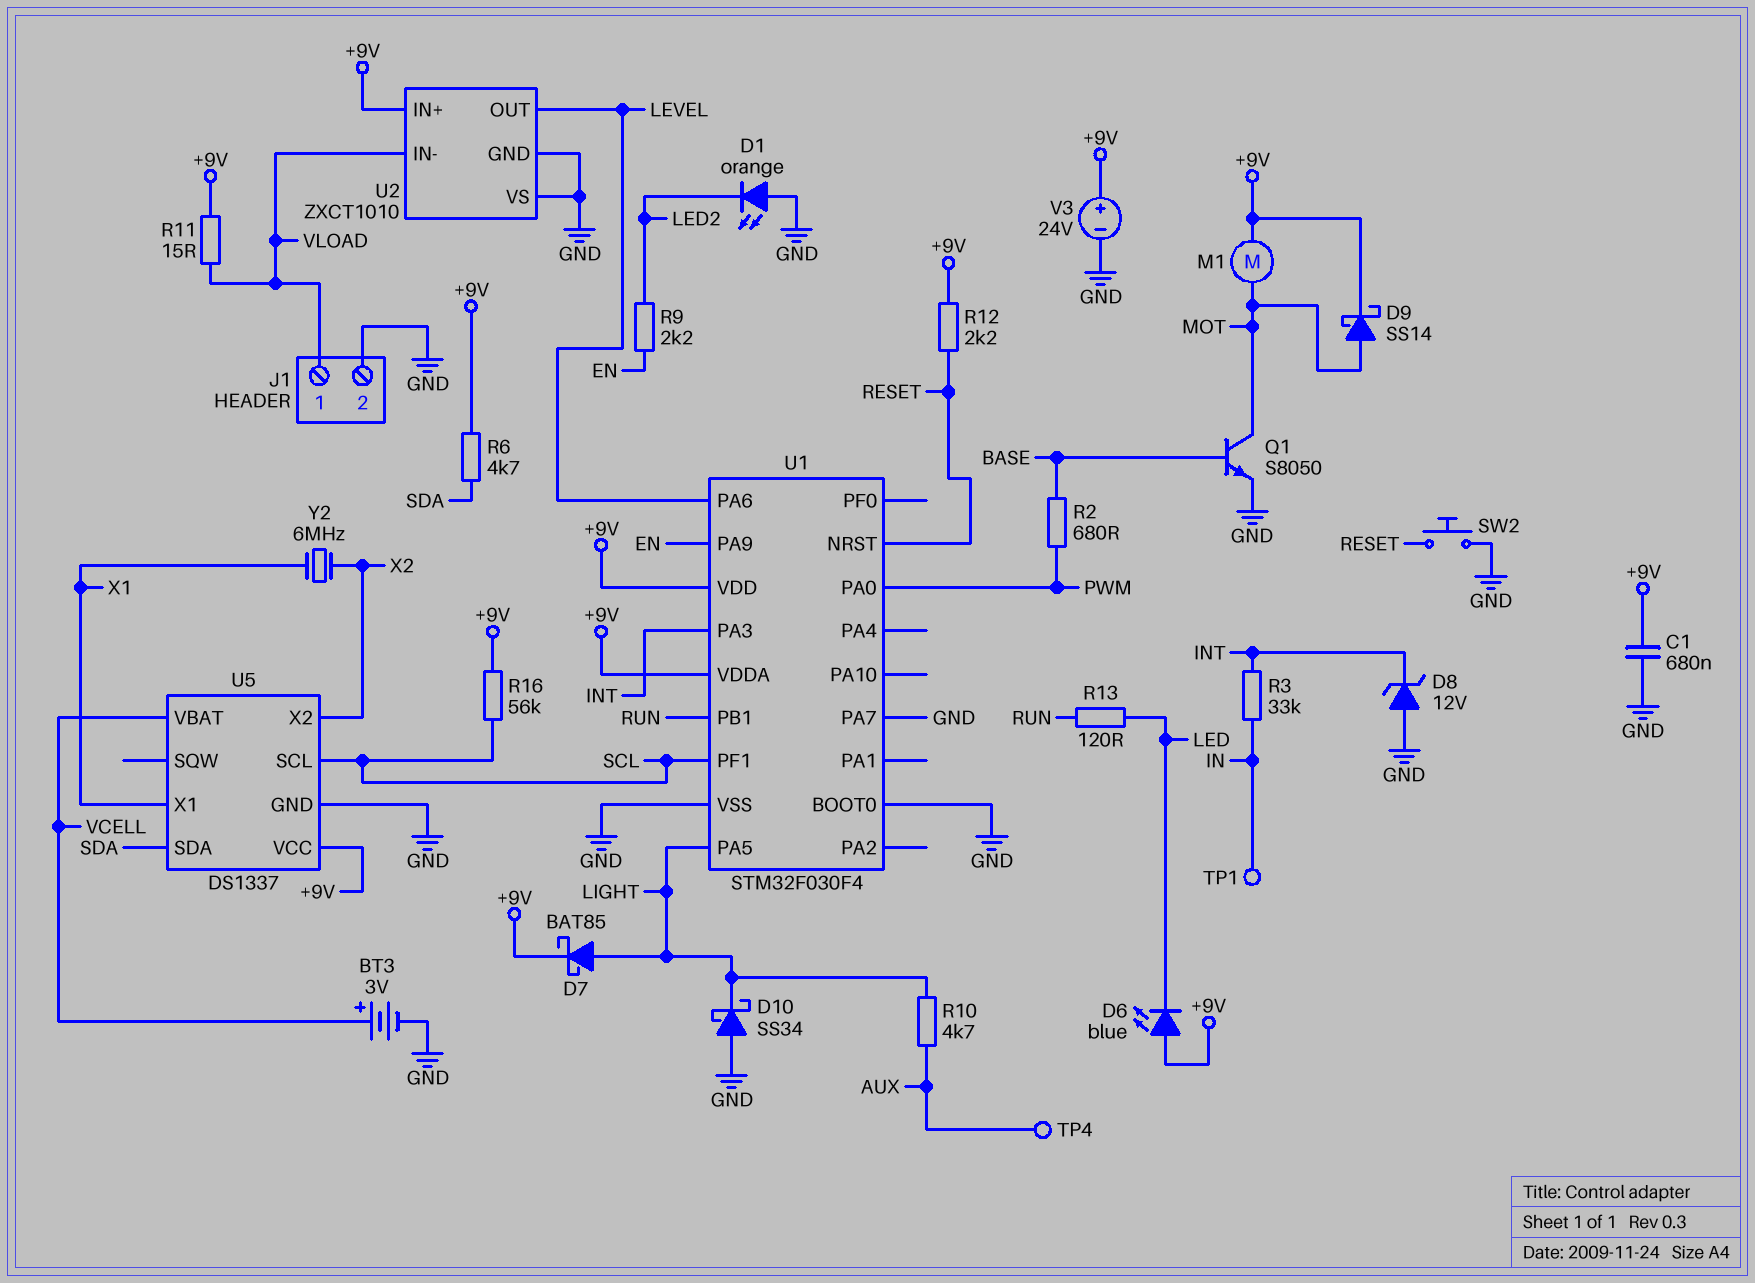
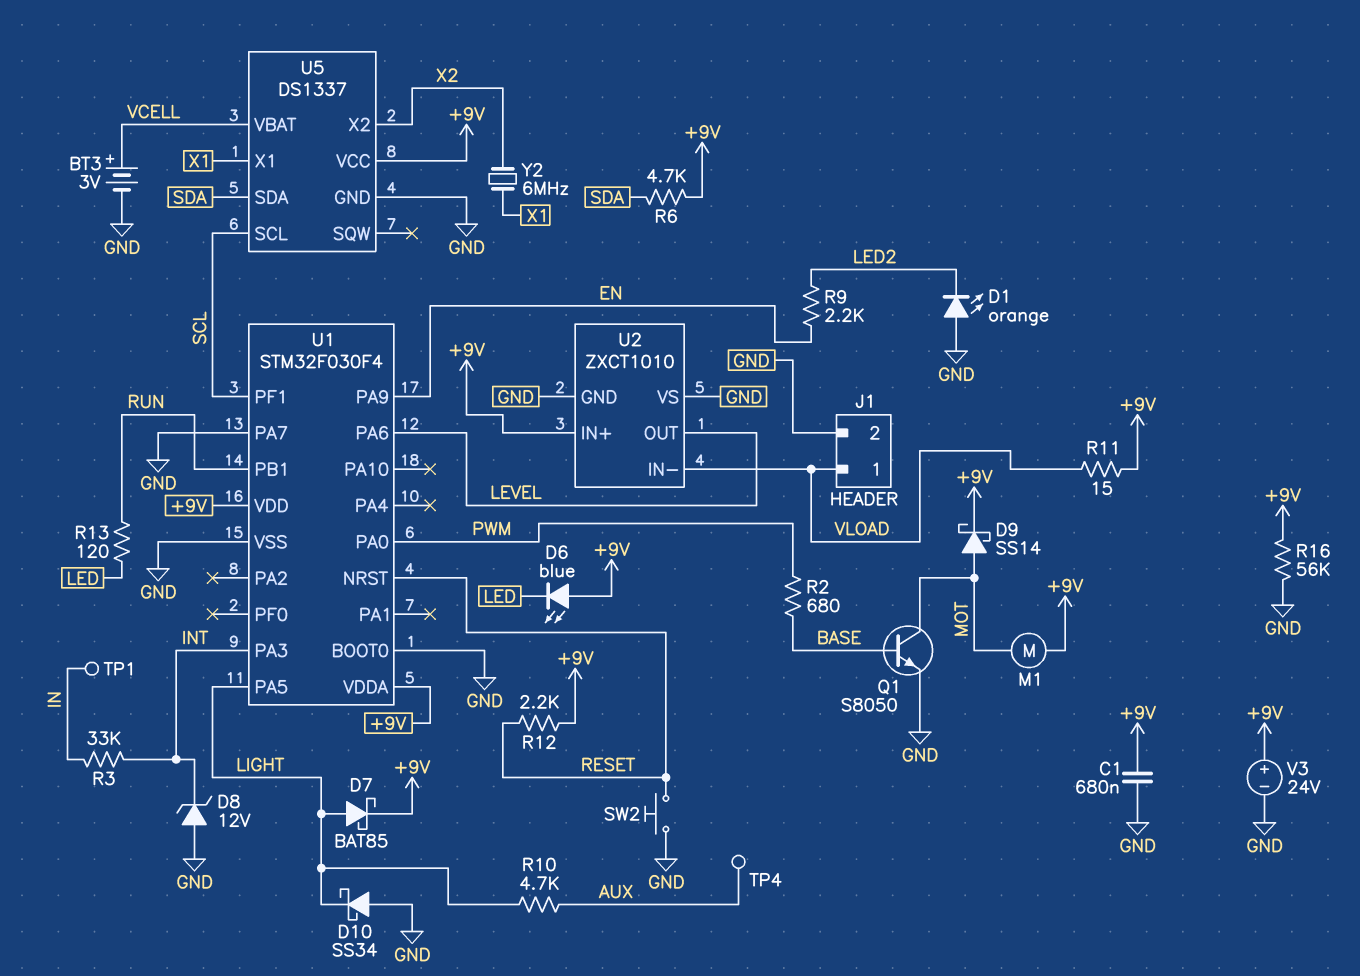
R16: 56k (+9V, SCL) -> 56k (+9V, GND)

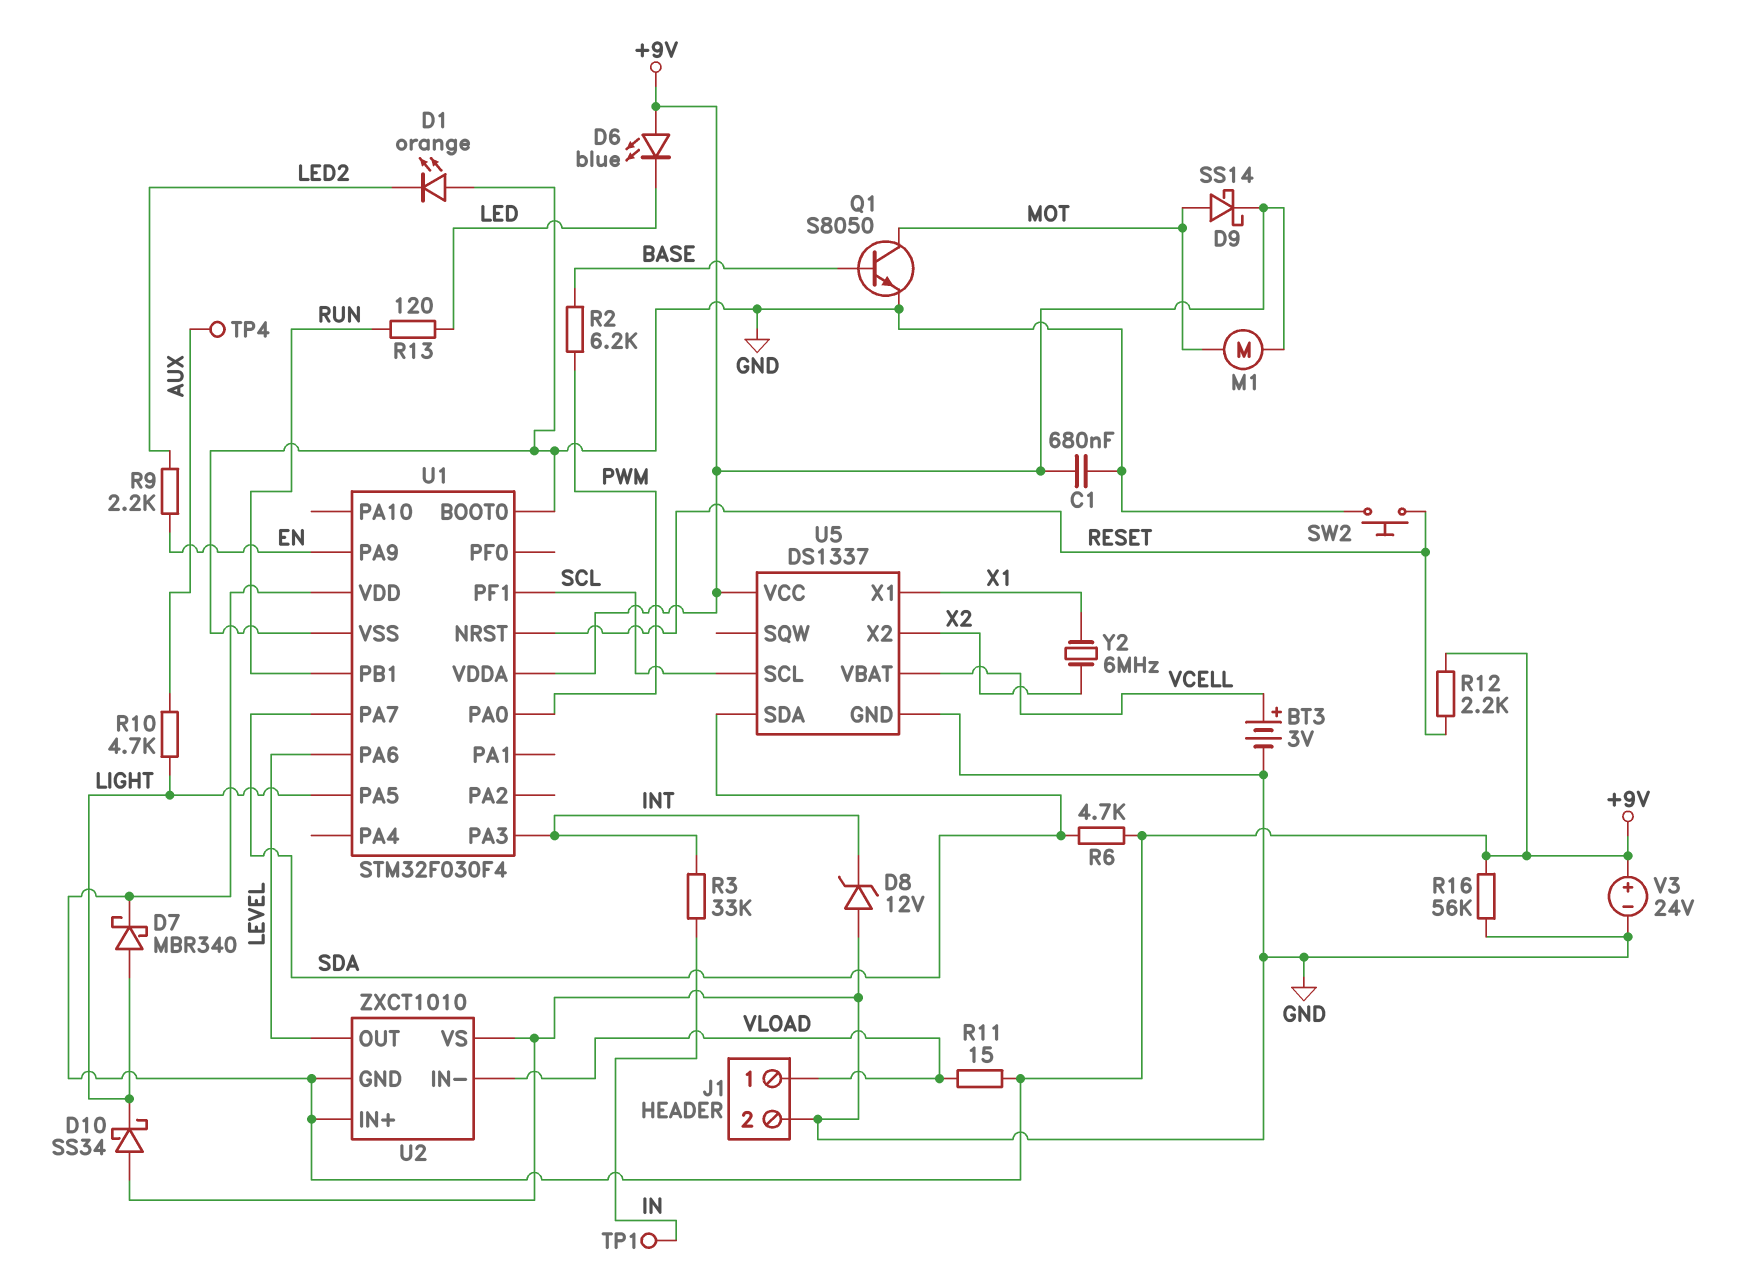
D7: schottky BAT85 (A LIGHT, K +9V) -> schottky MBR340 (A LIGHT, K +9V)
R2: 680 (BASE, PWM) -> 6.2k (BASE, PWM)
U1 pin PA7: GND -> SDA
U2 pin GND: GND -> +9V

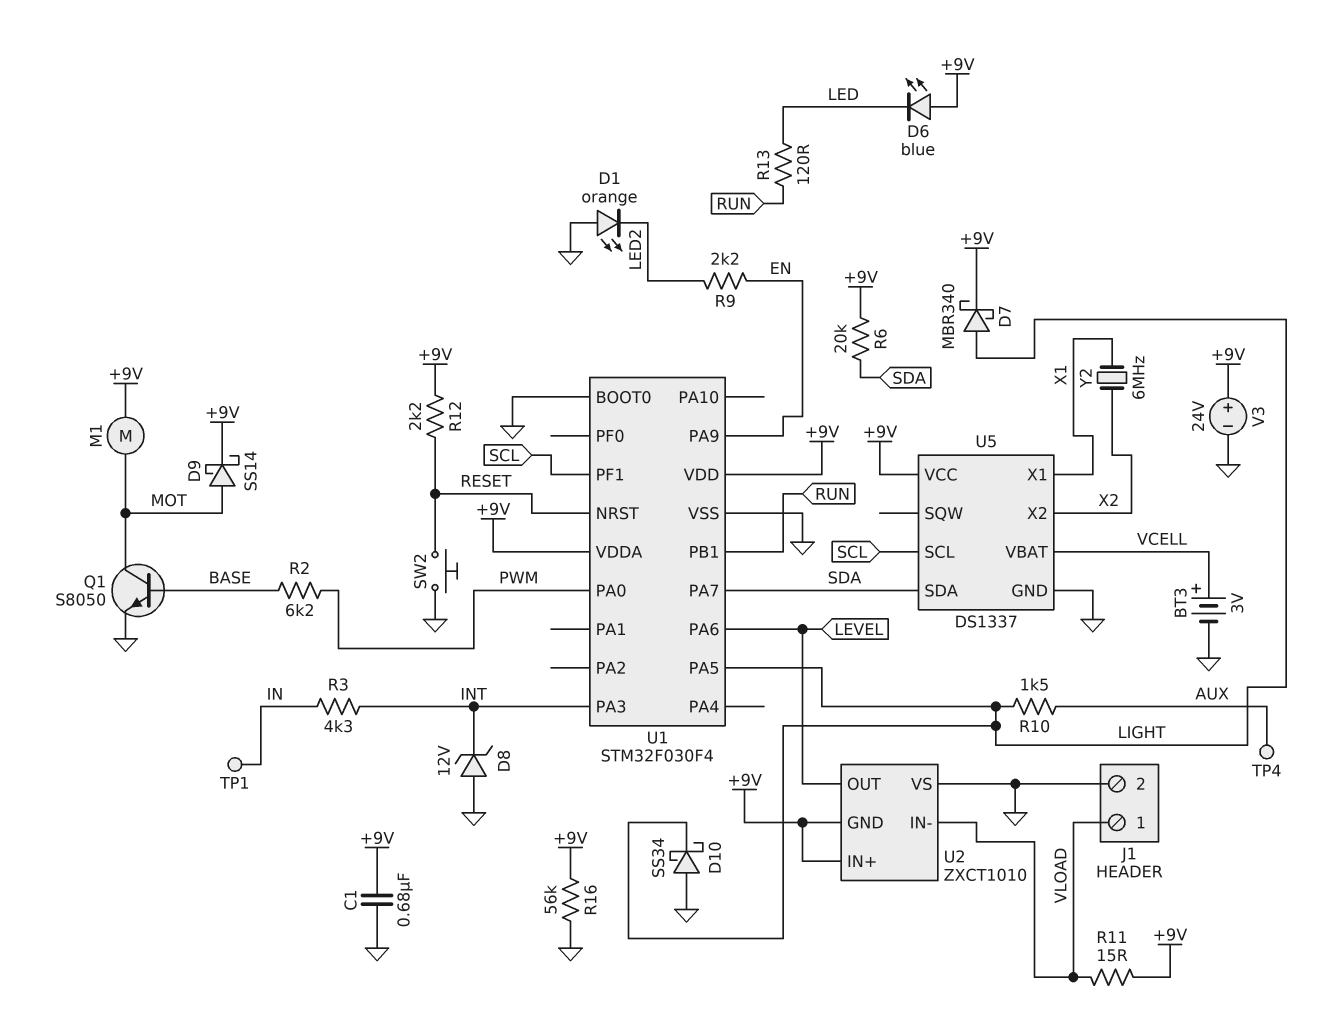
R3: 33k (IN, INT) -> 4.3k (IN, INT)
R6: 4.7k (+9V, SDA) -> 20k (+9V, SDA)
R10: 4.7k (AUX, LIGHT) -> 1.5k (AUX, LIGHT)

